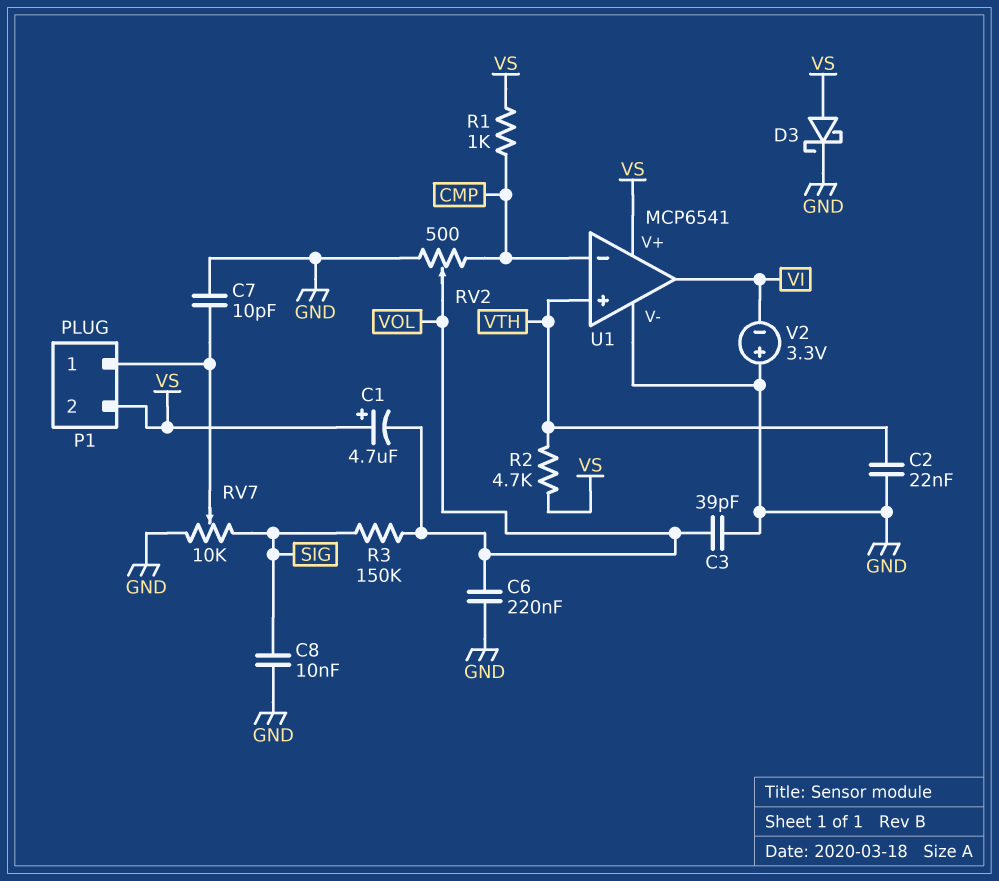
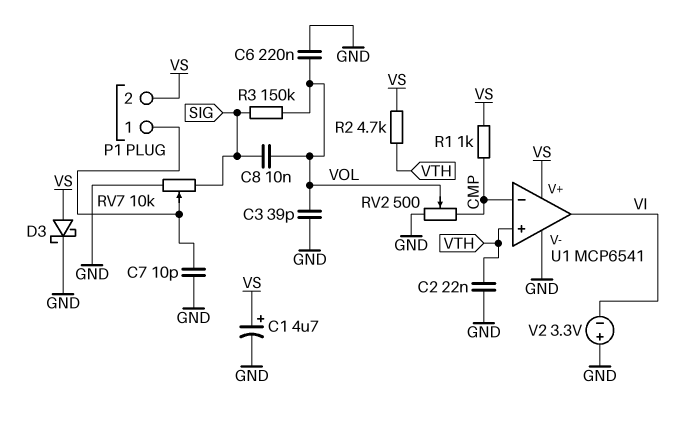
C1: 4.7uF (plus VS, minus VOL) -> 4.7uF (plus VS, minus GND)
C8: 10nF (GND, SIG) -> 10nF (SIG, VOL)

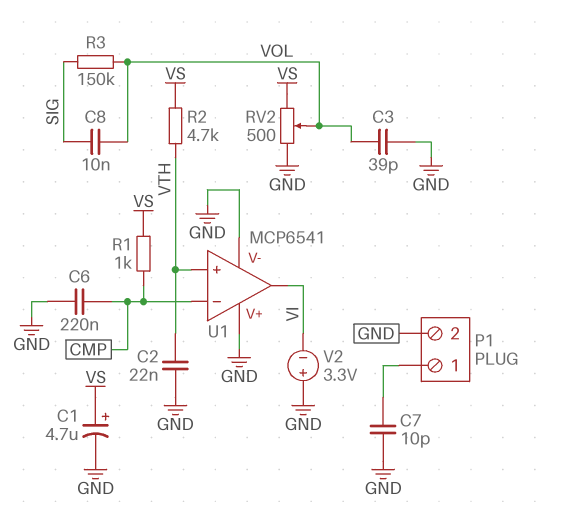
C6: 220nF (GND, VOL) -> 220nF (CMP, GND)
D3: schottky (A VS, K GND) -> none
P1 pin 2: VS -> GND
RV2: 500 (CMP, GND, wiper VOL) -> 500 (GND, VS, wiper VOL)
RV7: 10k (GND, SIG, wiper P1/1) -> none
U1 pin V+: VS -> GND

